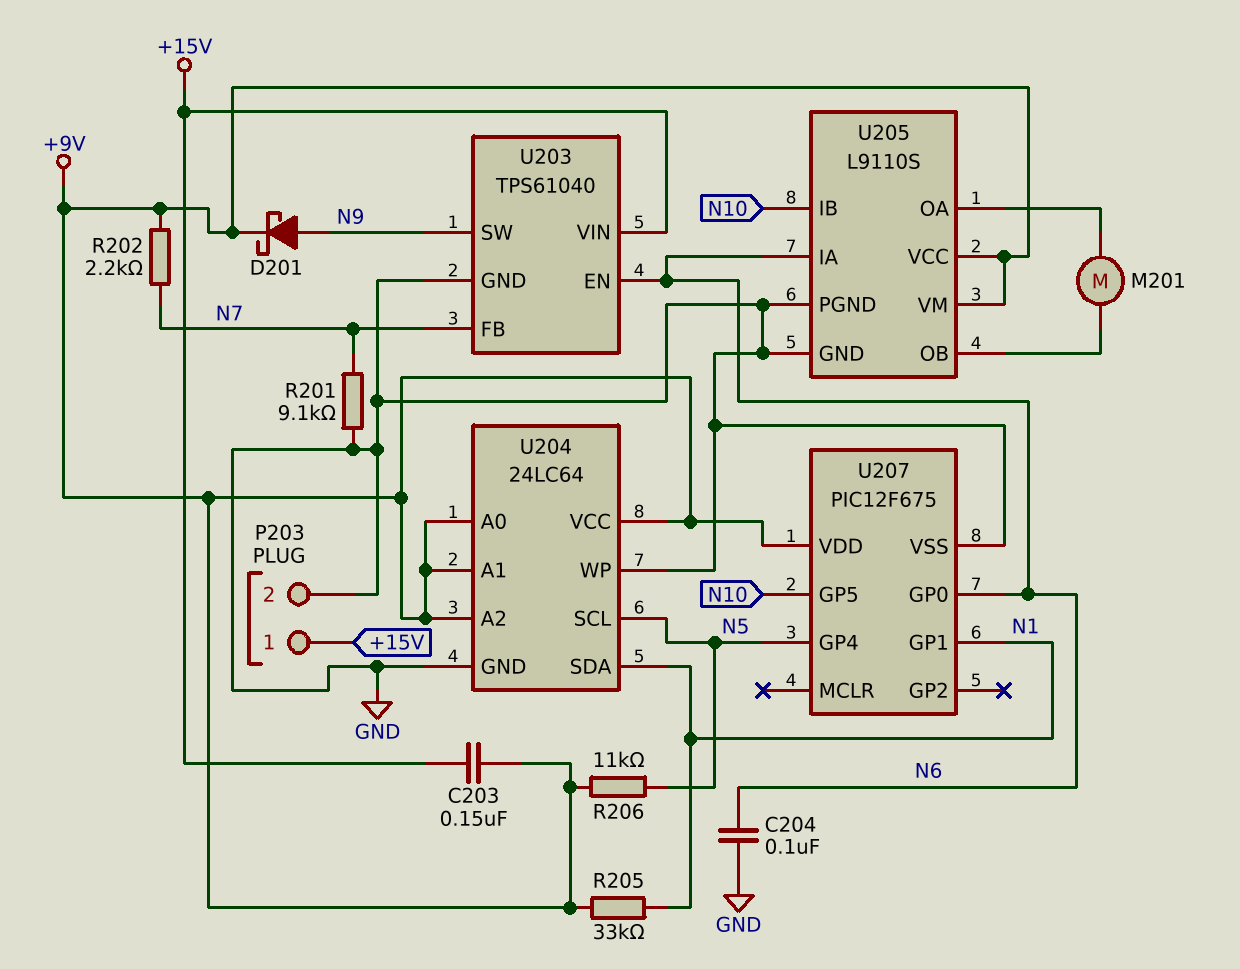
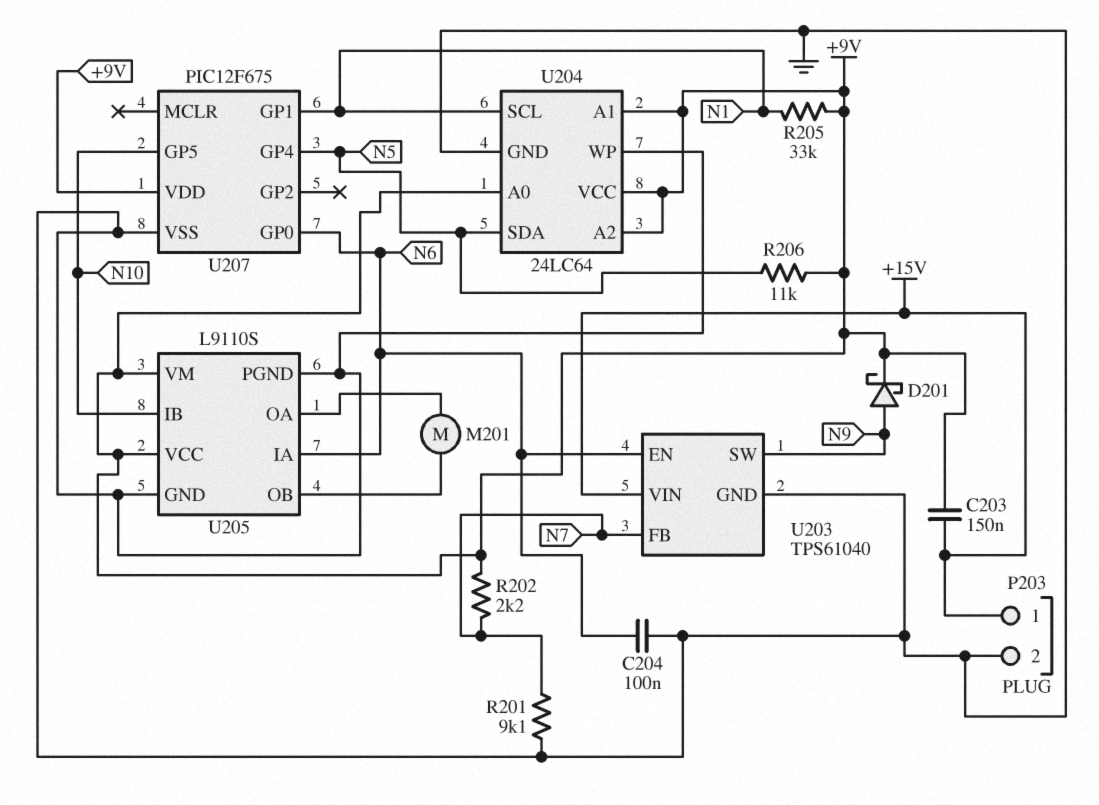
U204 pin SCL: N5 -> N1
U204 pin SDA: N1 -> N5

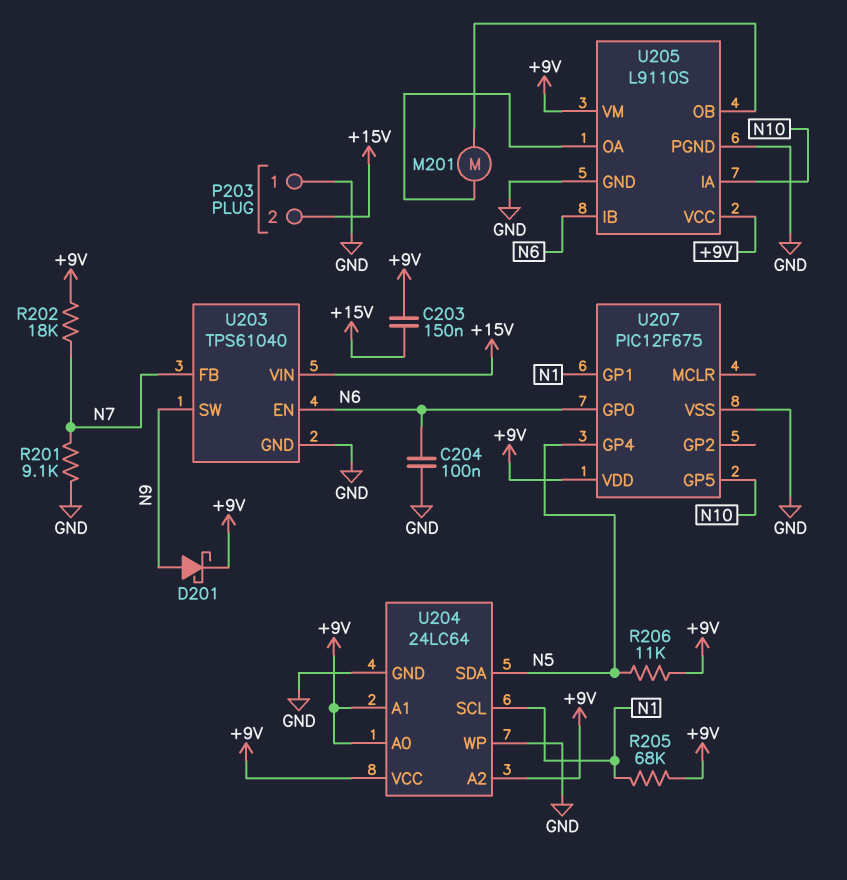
P203 pin 1: +15V -> GND
P203 pin 2: GND -> +15V
R202: 2.2k (+9V, N7) -> 18k (+9V, N7)
R205: 33k (+9V, N1) -> 68k (+9V, N1)
U205 pin IA: N6 -> N10
U205 pin IB: N10 -> N6

